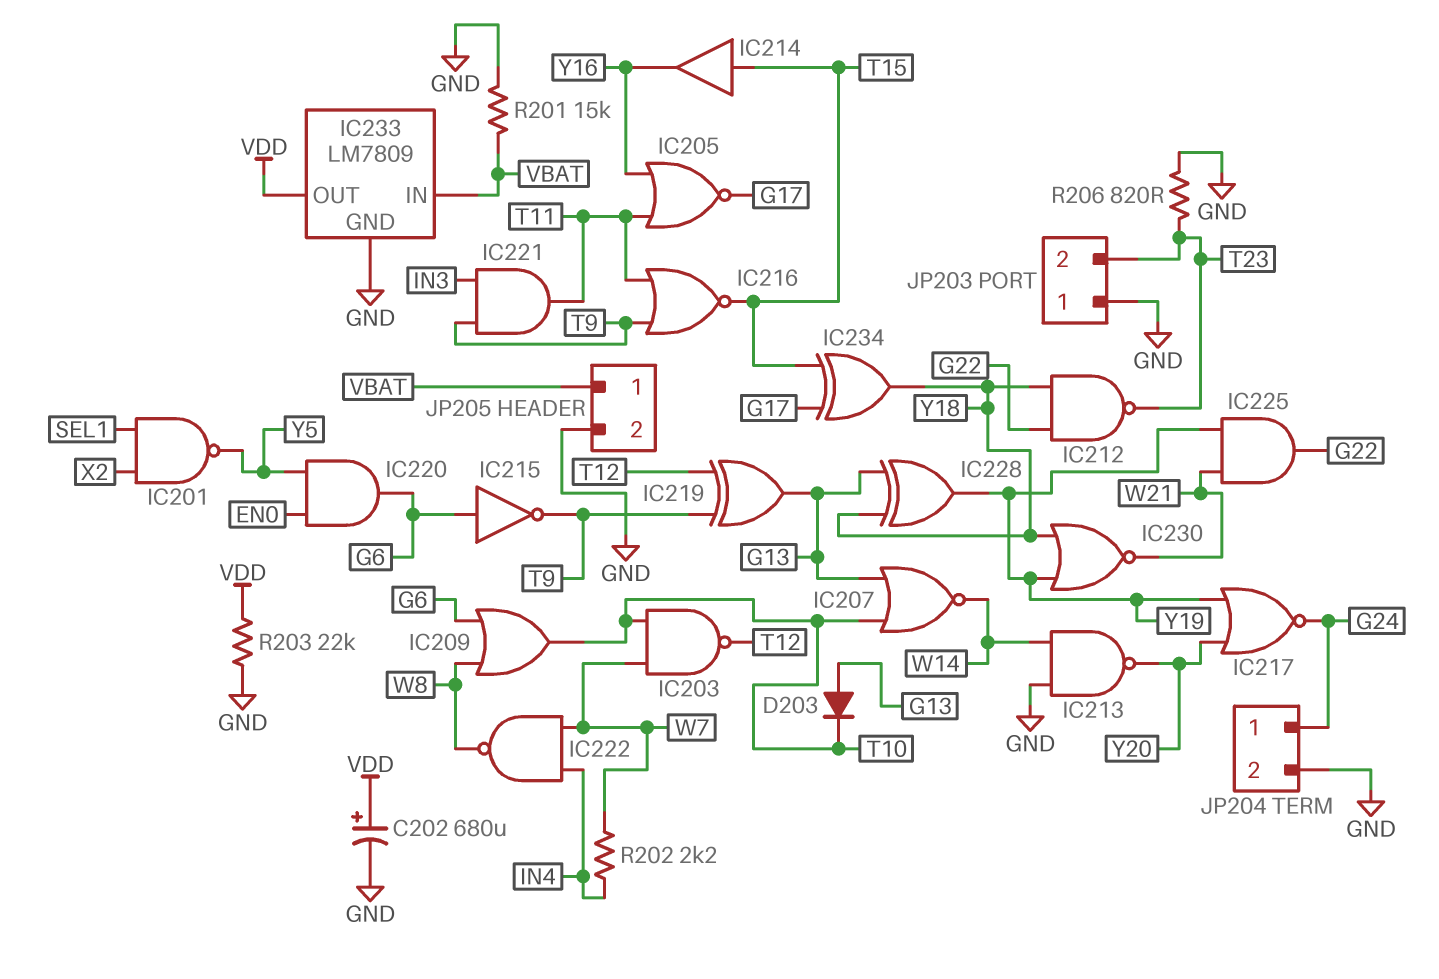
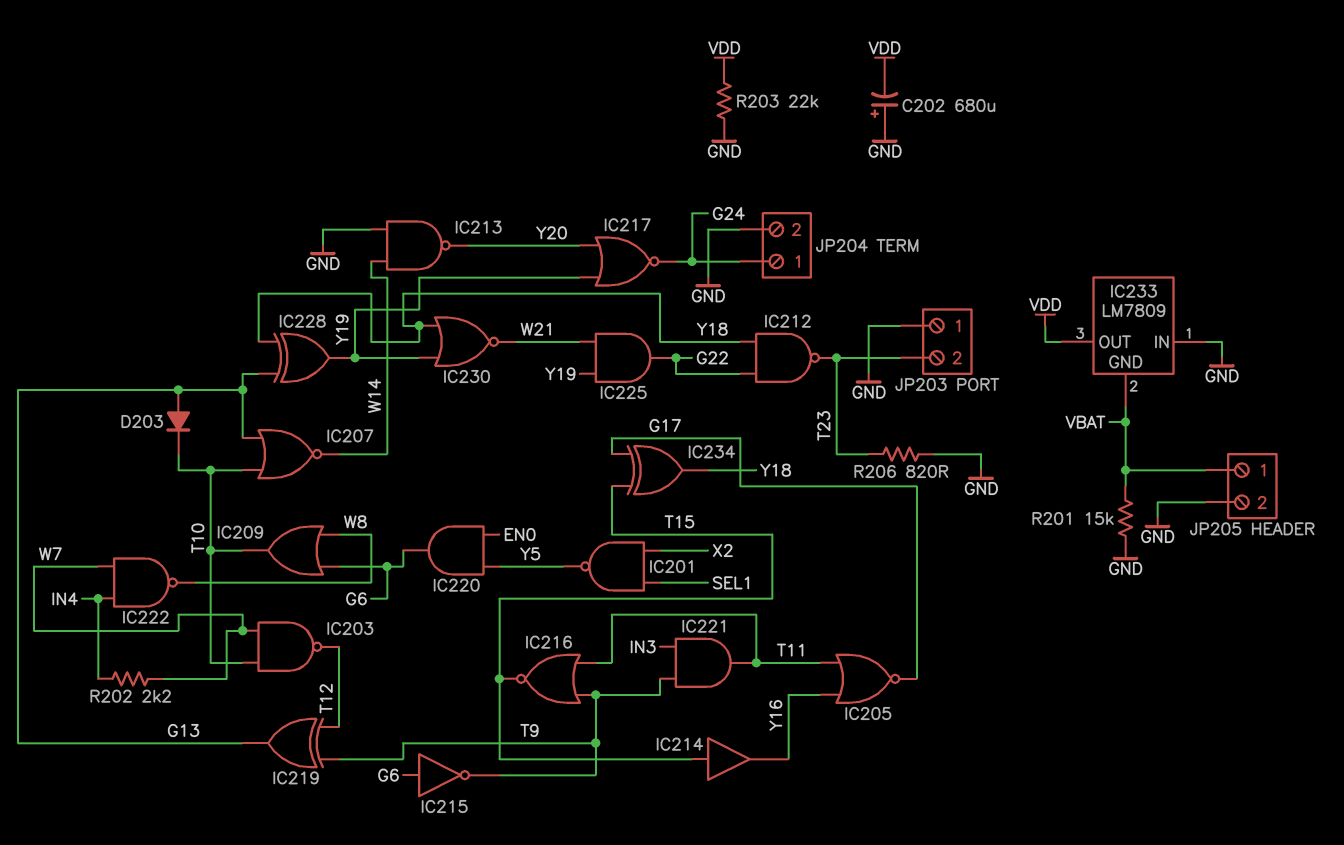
C202: 680uF (plus VDD, minus GND) -> 680uF (plus GND, minus VDD)
IC233 pin GND: GND -> VBAT
IC233 pin IN: VBAT -> GND

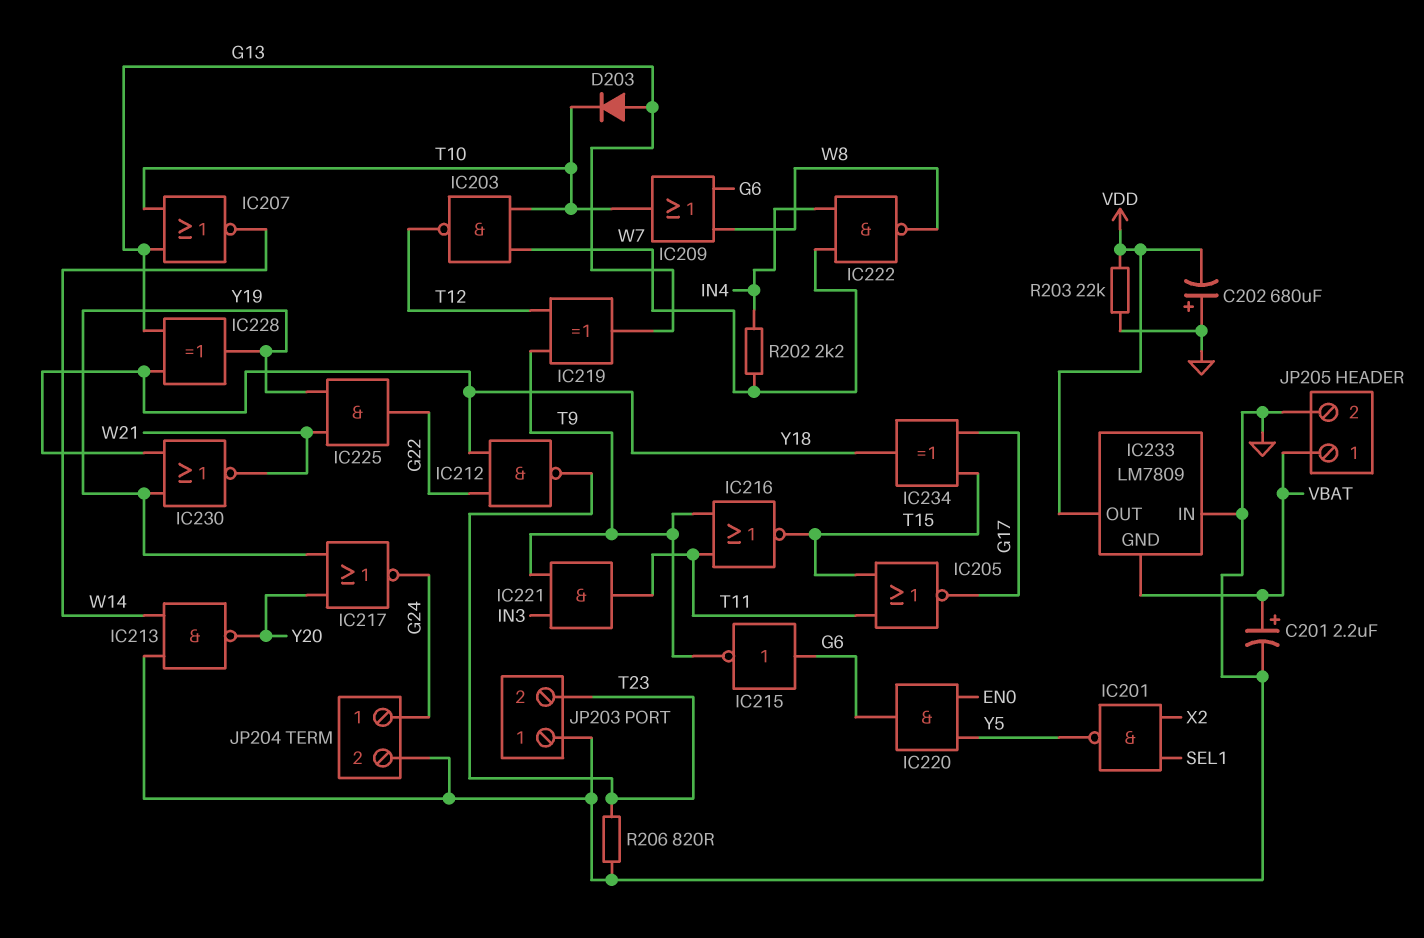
C201: none -> 2.2uF (plus VBAT, minus GND)
IC205: NOR (in T11, in Y16, out G17) -> NOR (in T11, in T15, out G17)
IC214: buffer (in T15, out Y16) -> none
R201: 15k (GND, VBAT) -> none

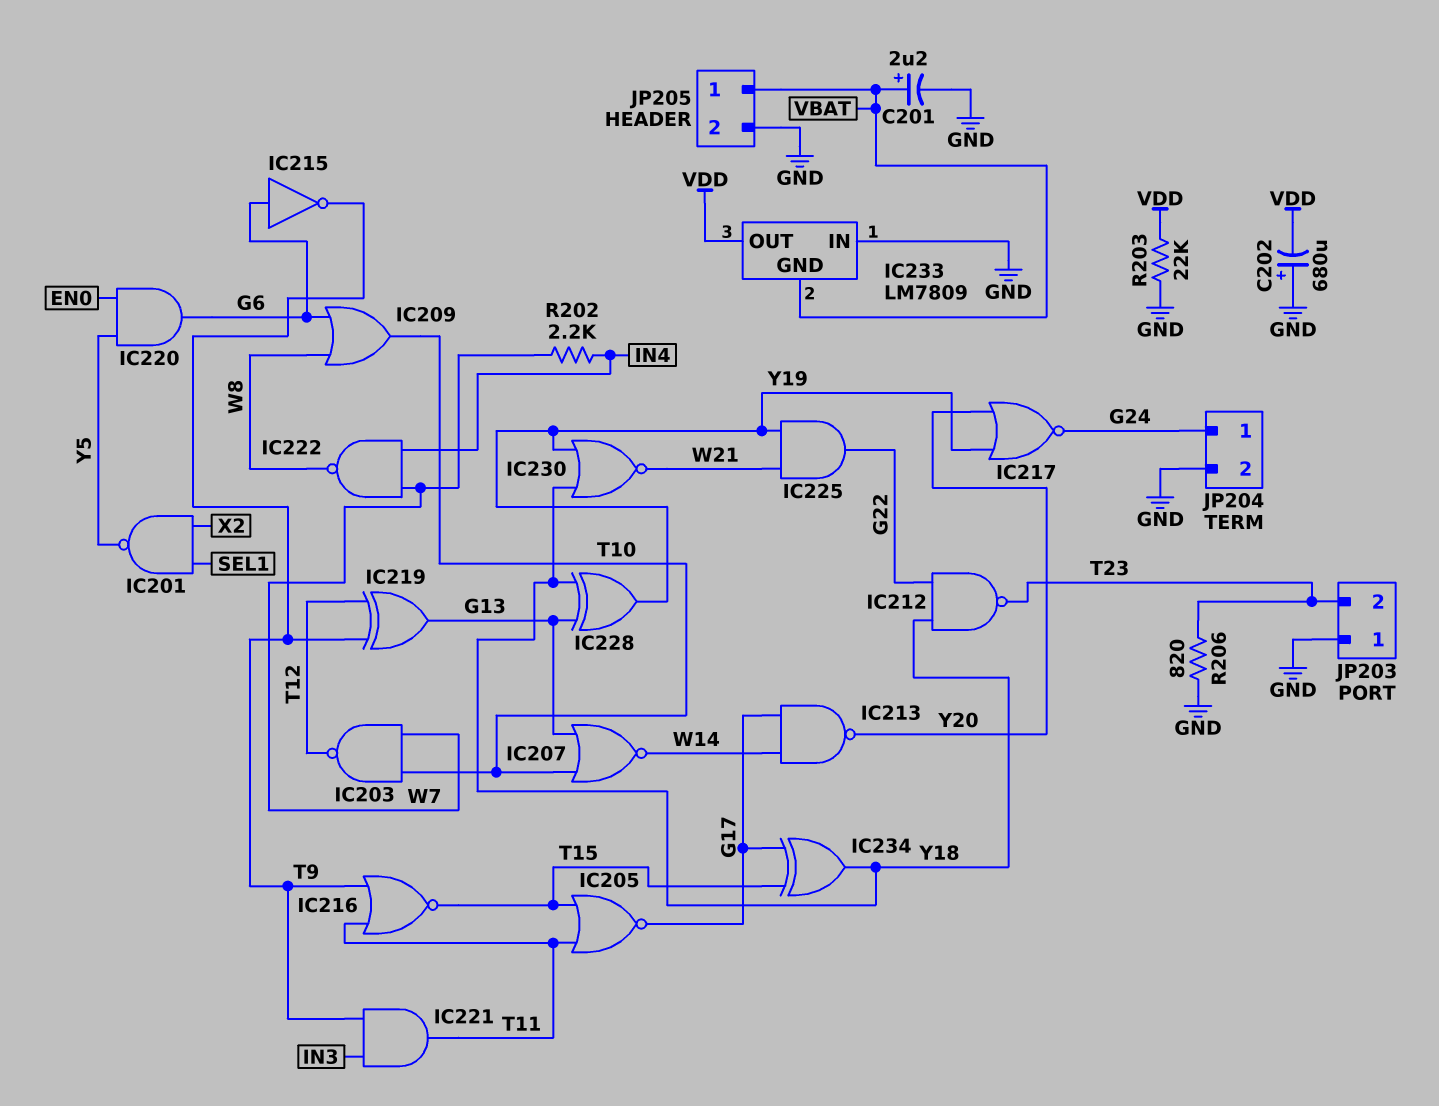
D203: diode (A G13, K T10) -> none
IC213: NAND (in GND, in W14, out Y20) -> NAND (in G17, in W14, out Y20)

